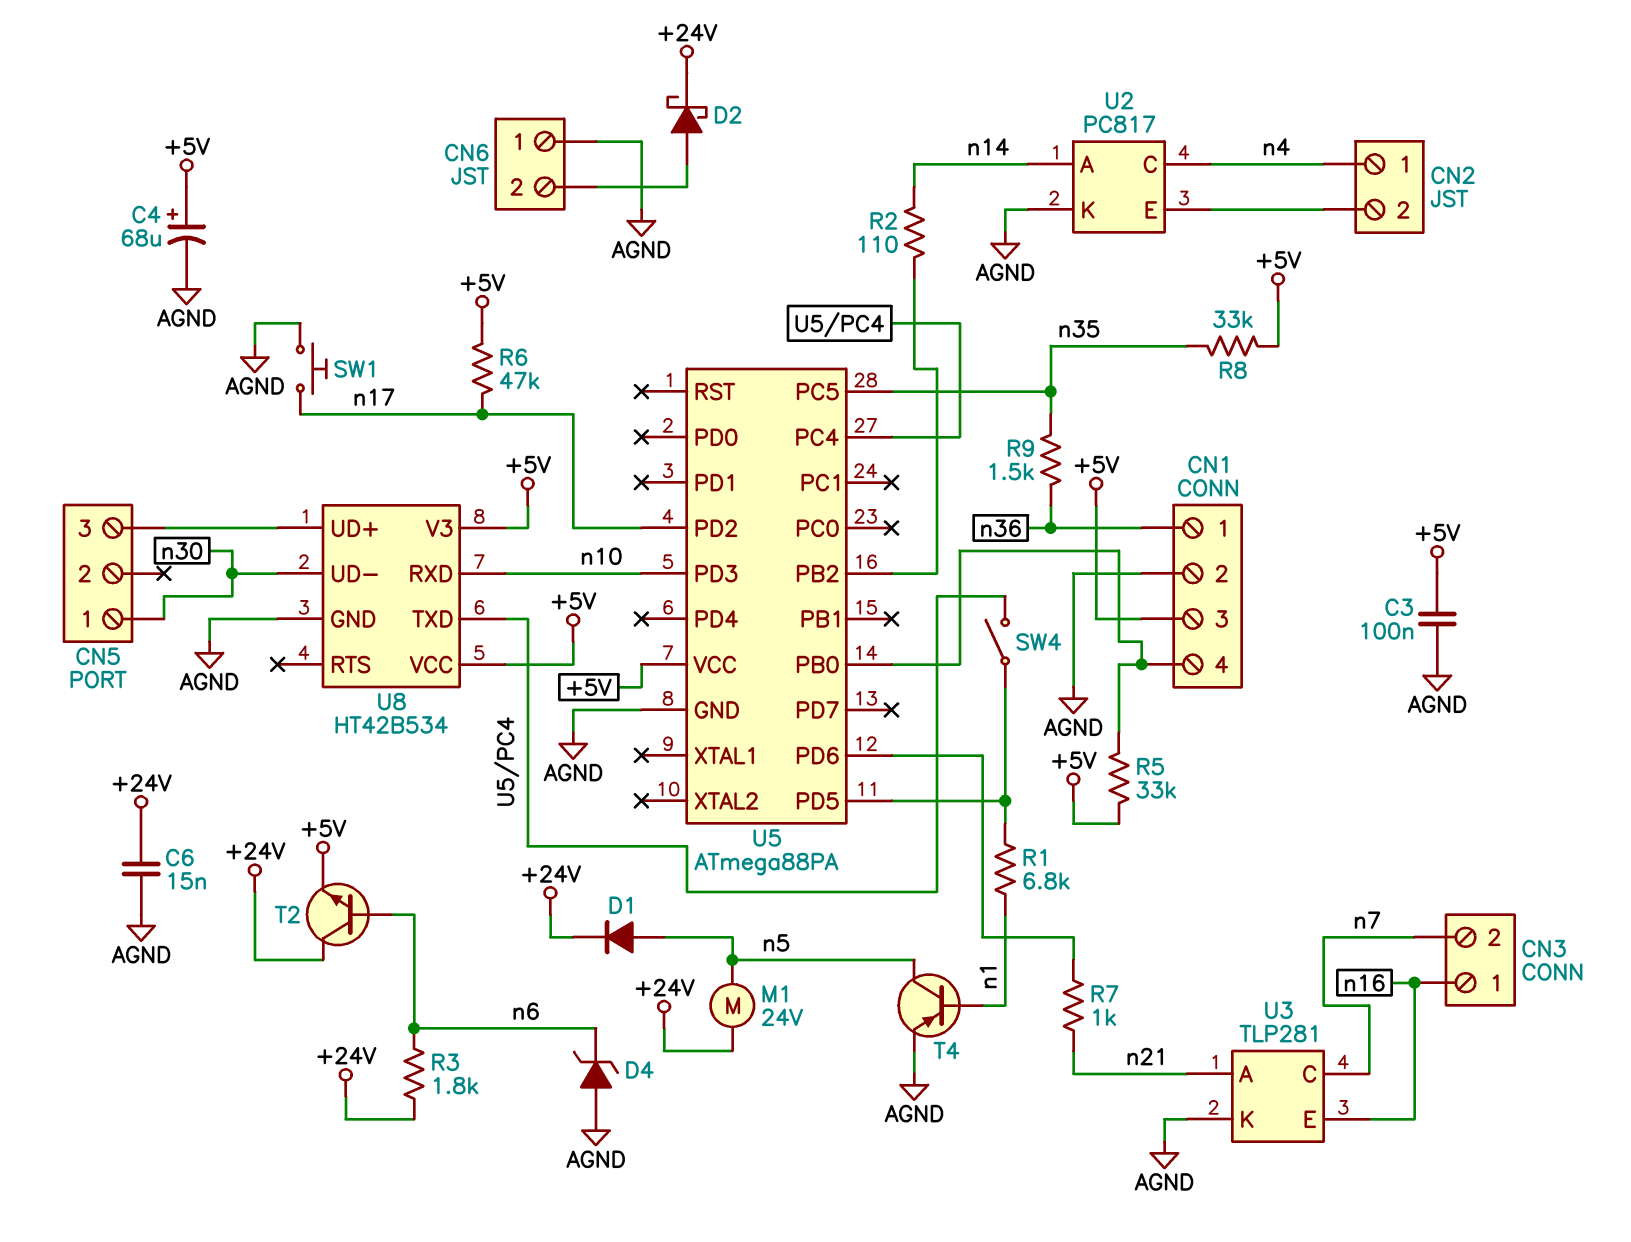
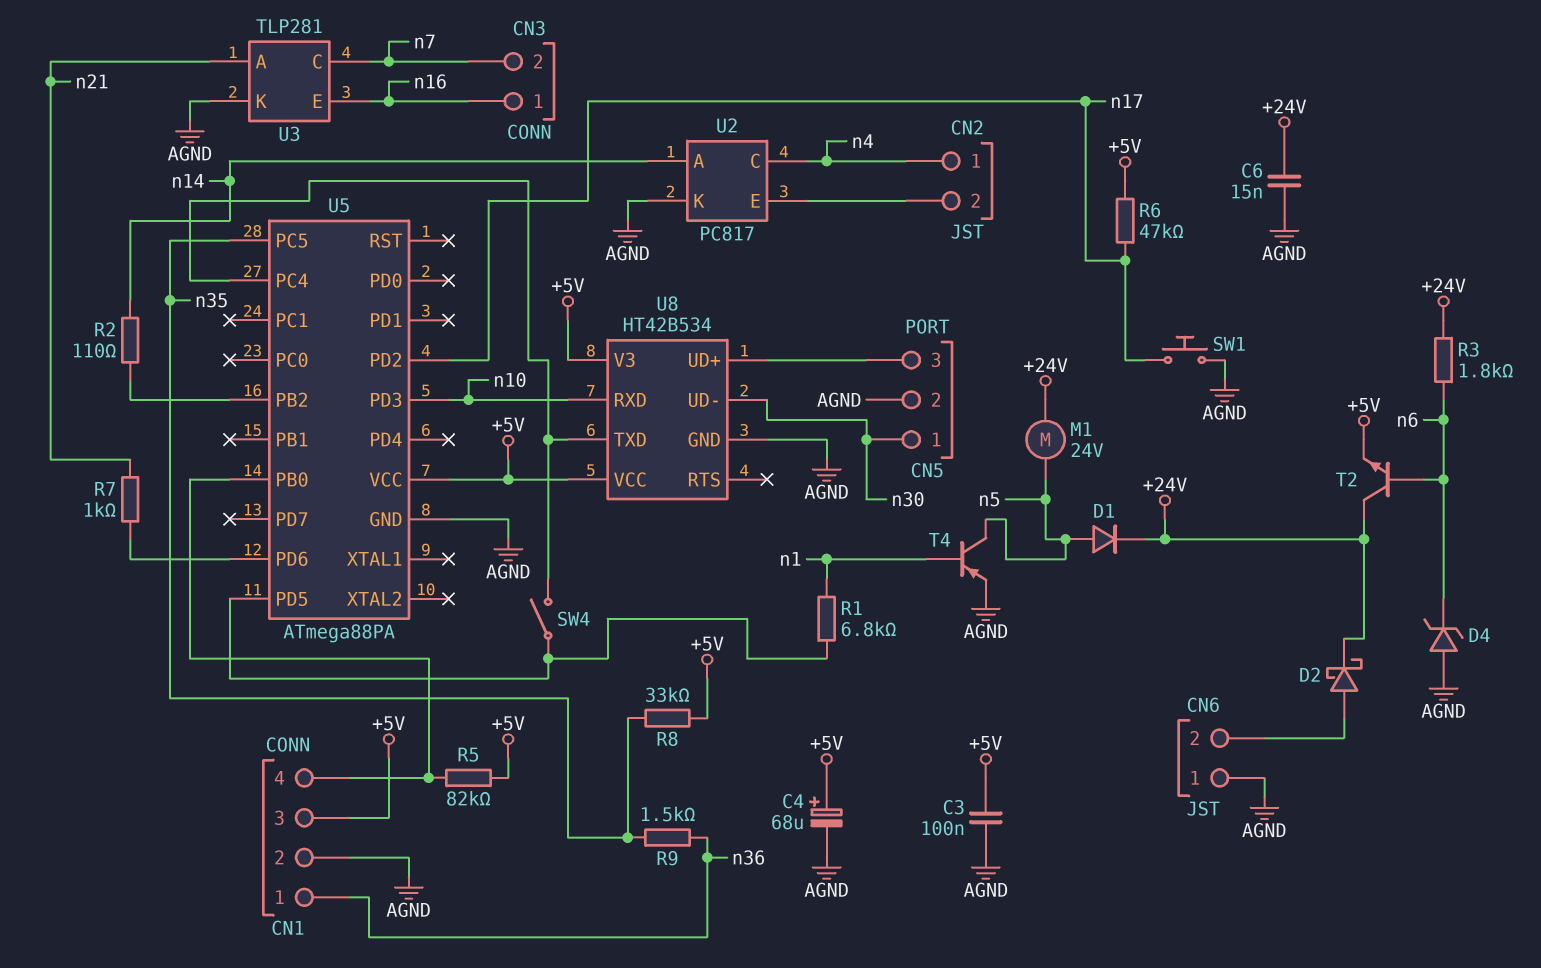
CN5 pin 2: none -> AGND
R5: 33k (+5V, CN1/4) -> 82k (+5V, CN1/4)

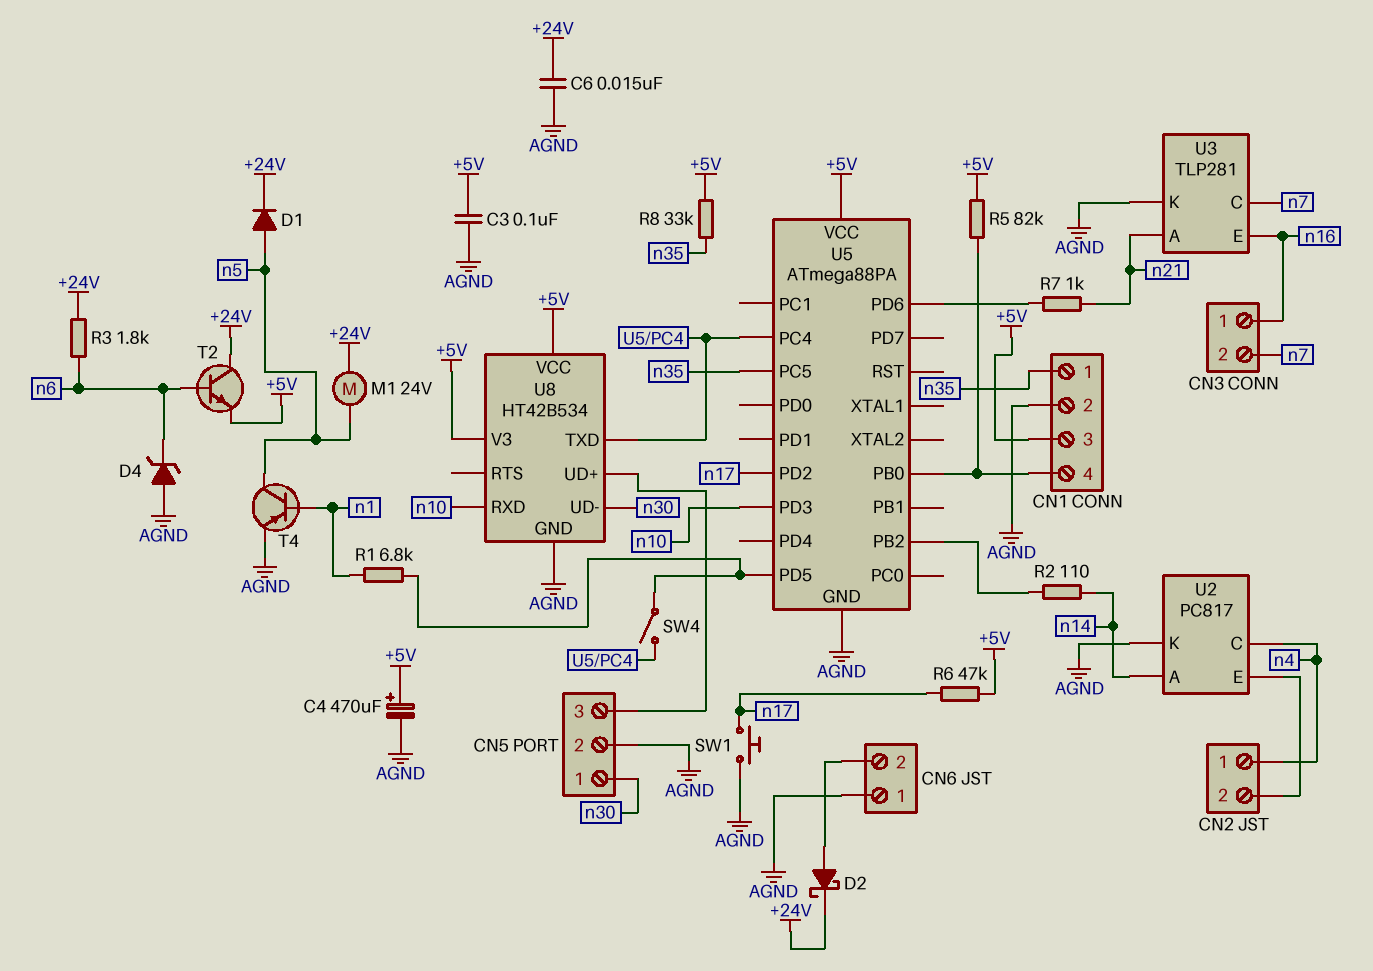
C4: 68uF (plus +5V, minus AGND) -> 470uF (plus +5V, minus AGND)
CN1 pin 1: n36 -> n35
R9: 1.5k (n35, n36) -> none

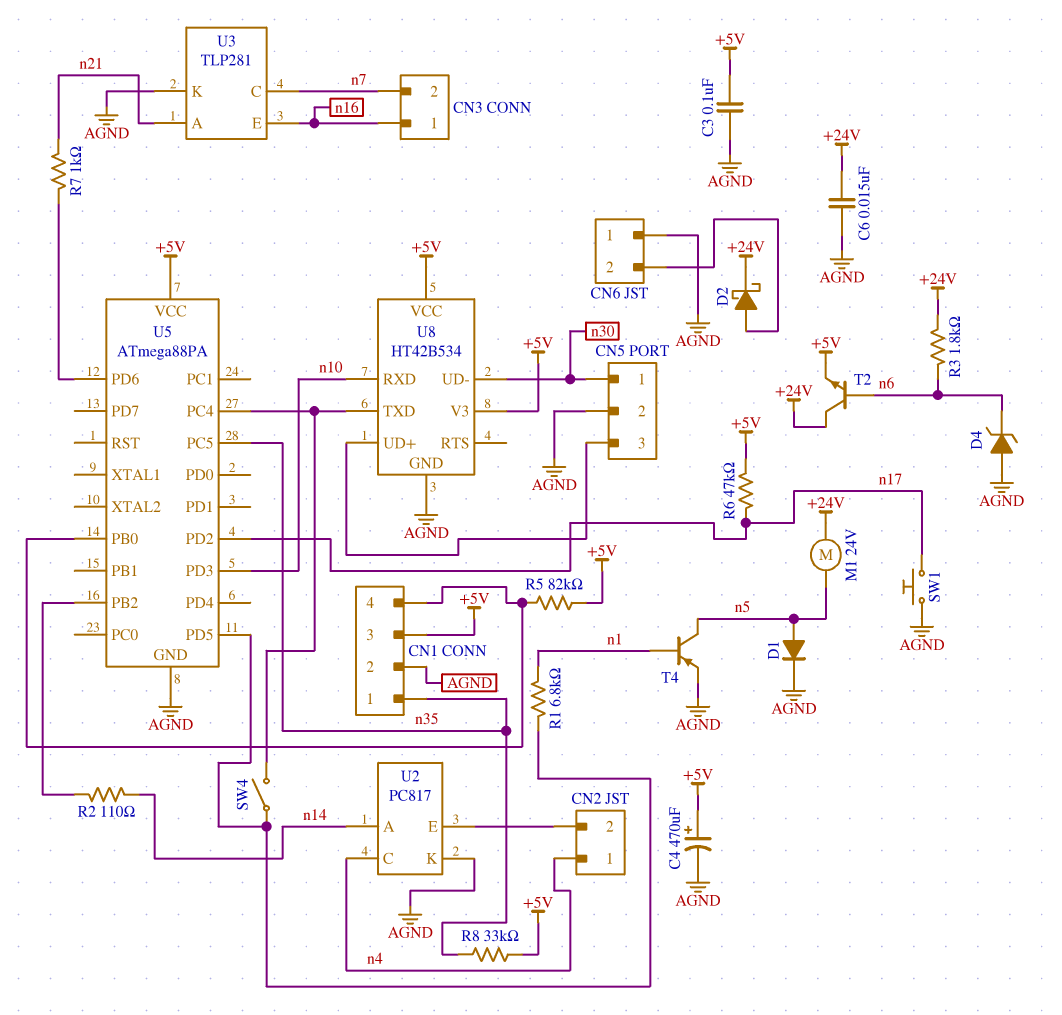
D1: diode (A n5, K +24V) -> diode (A n5, K AGND)

